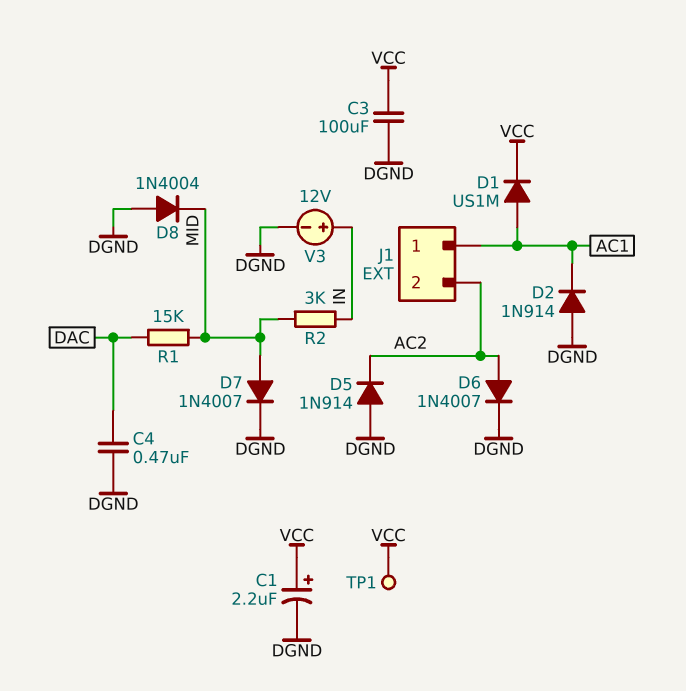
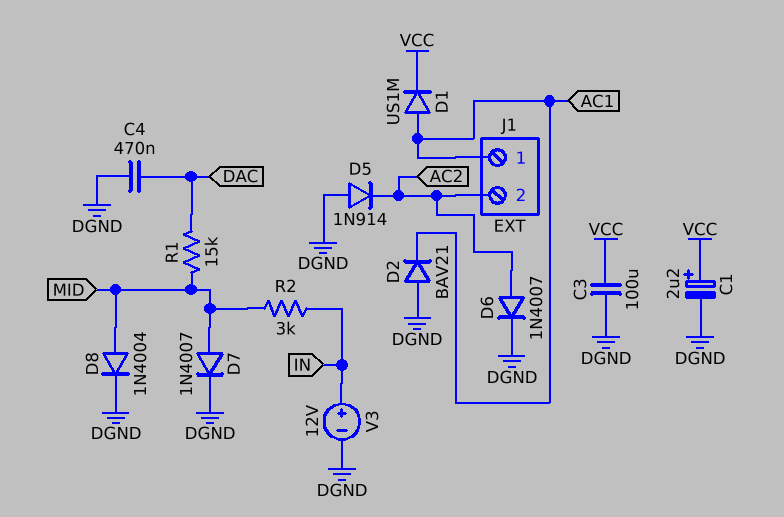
D2: diode 1N914 (A DGND, K AC1) -> diode BAV21 (A DGND, K AC1)
D8: diode 1N4004 (A DGND, K MID) -> diode 1N4004 (A MID, K DGND)
TP1: test point (VCC) -> none

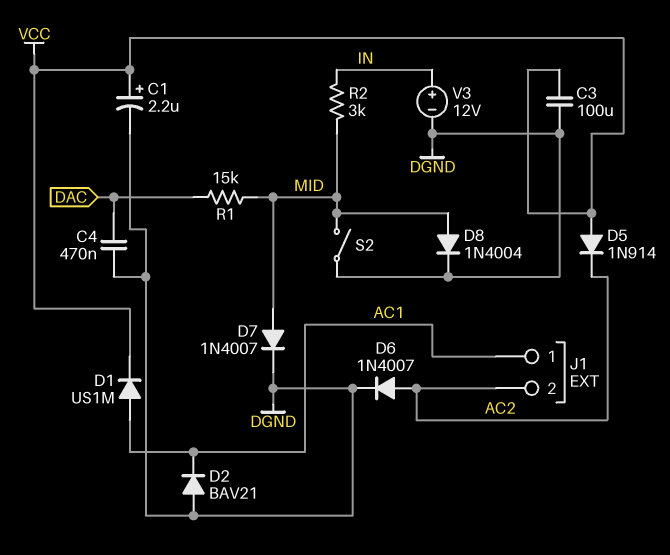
D5: diode 1N914 (A DGND, K AC2) -> diode 1N914 (A VCC, K AC2)
S2: none -> switch (DGND, MID)

